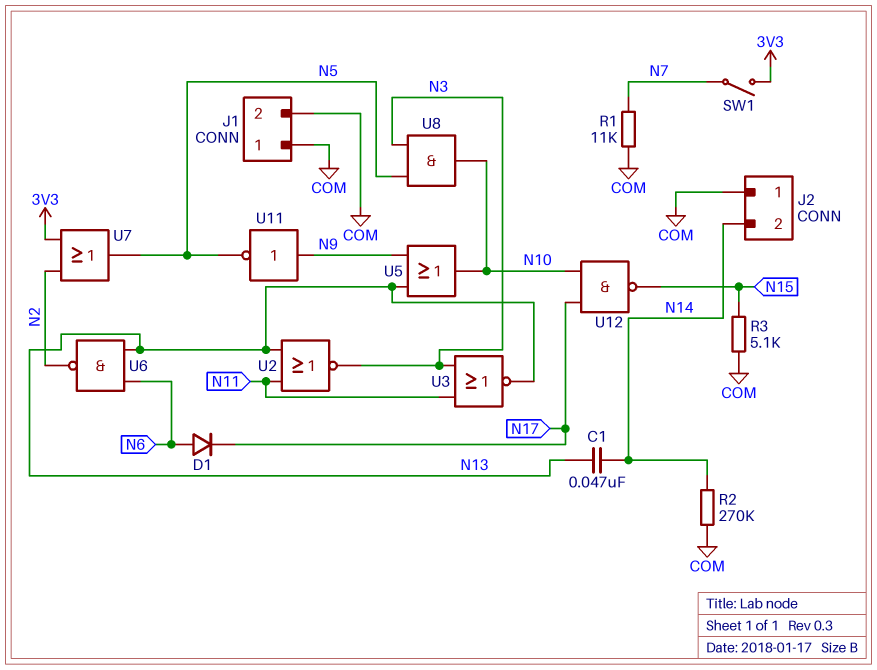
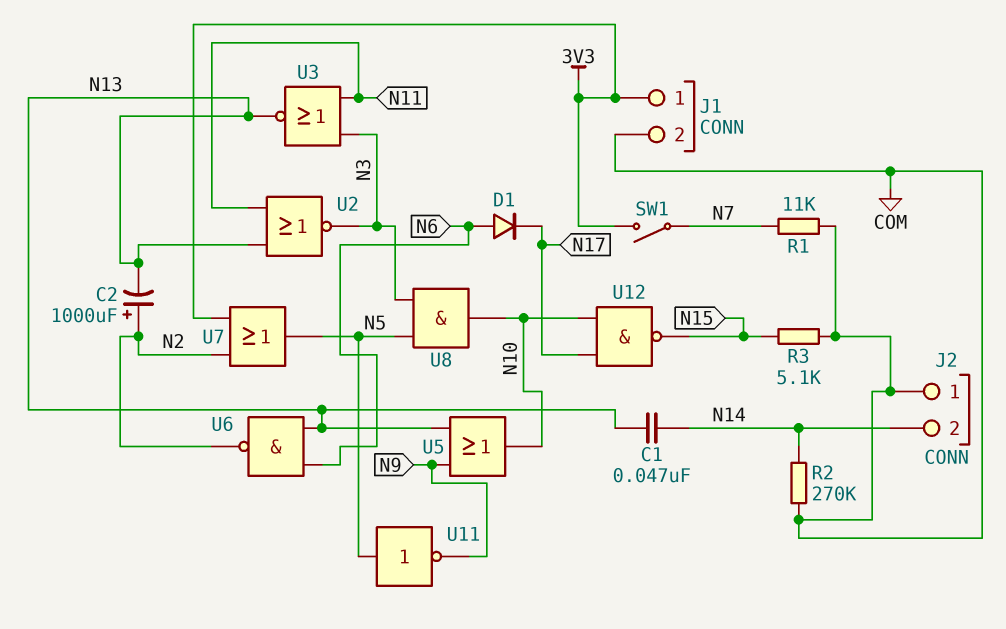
C2: none -> 1000uF (plus N2, minus N13)
J1 pin 1: COM -> 3V3
U11: NOT (in N9, out N5) -> NOT (in N5, out N9)

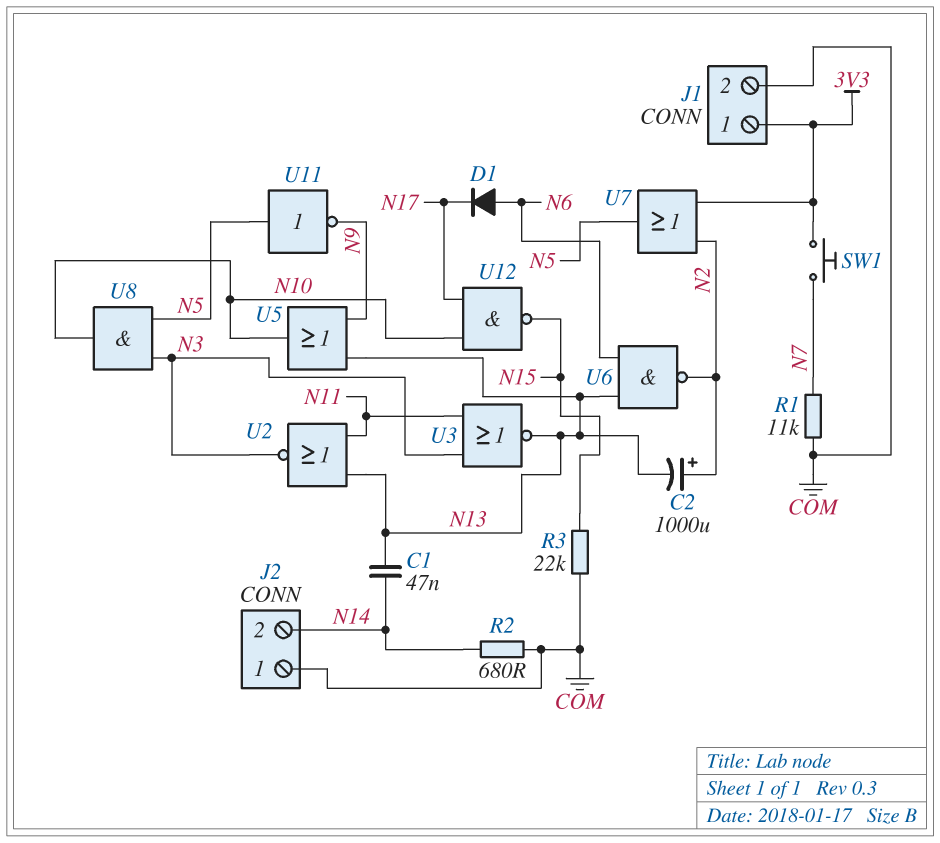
R2: 270k (COM, N14) -> 680 (COM, N14)
R3: 5.1k (COM, N15) -> 22k (COM, N15)
SW1: switch (3V3, N7) -> button (3V3, N7)

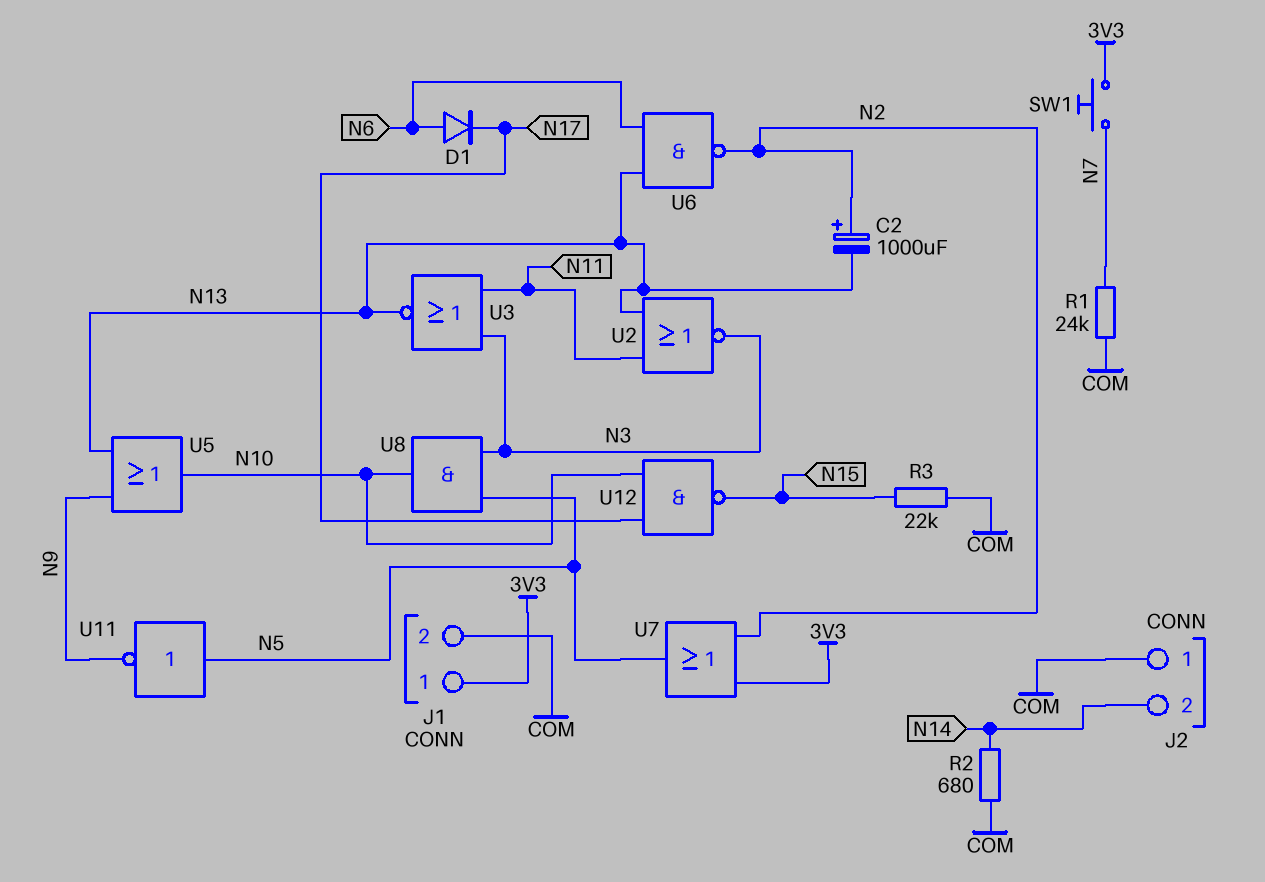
C1: 47nF (N13, N14) -> none
R1: 11k (COM, N7) -> 24k (COM, N7)

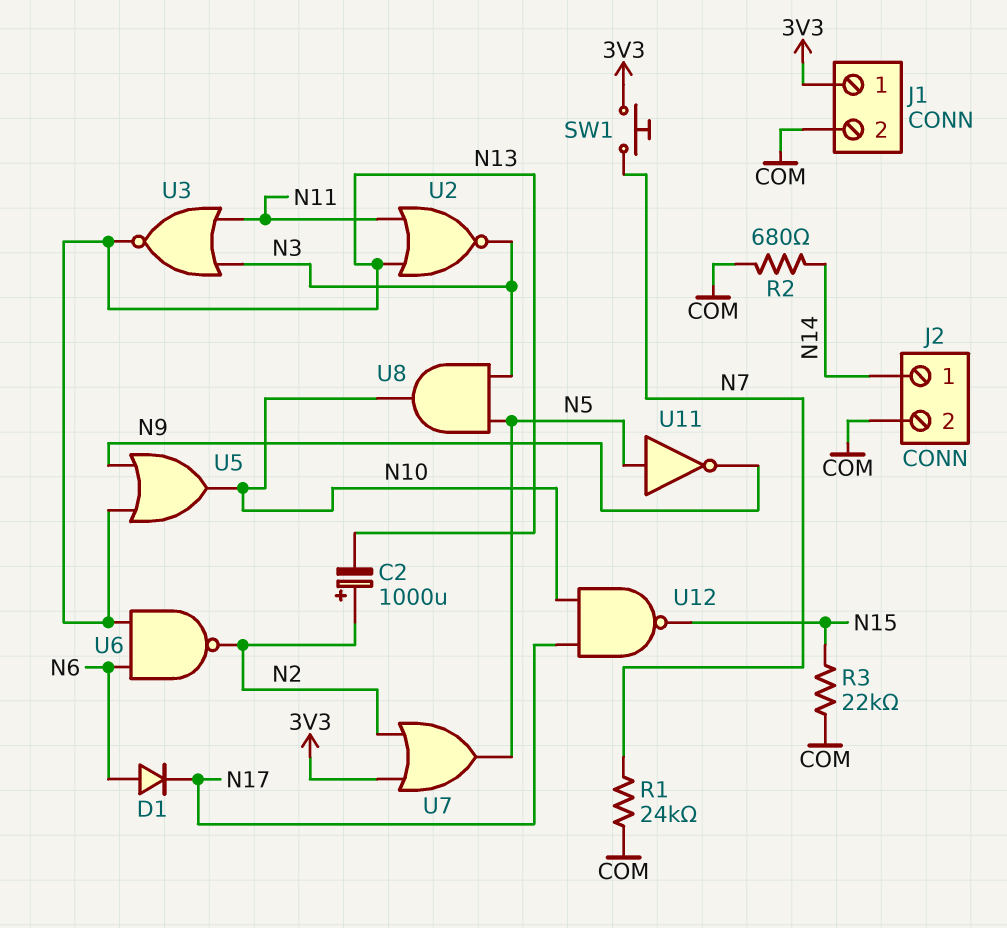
J2 pin 1: COM -> N14
J2 pin 2: N14 -> COM

